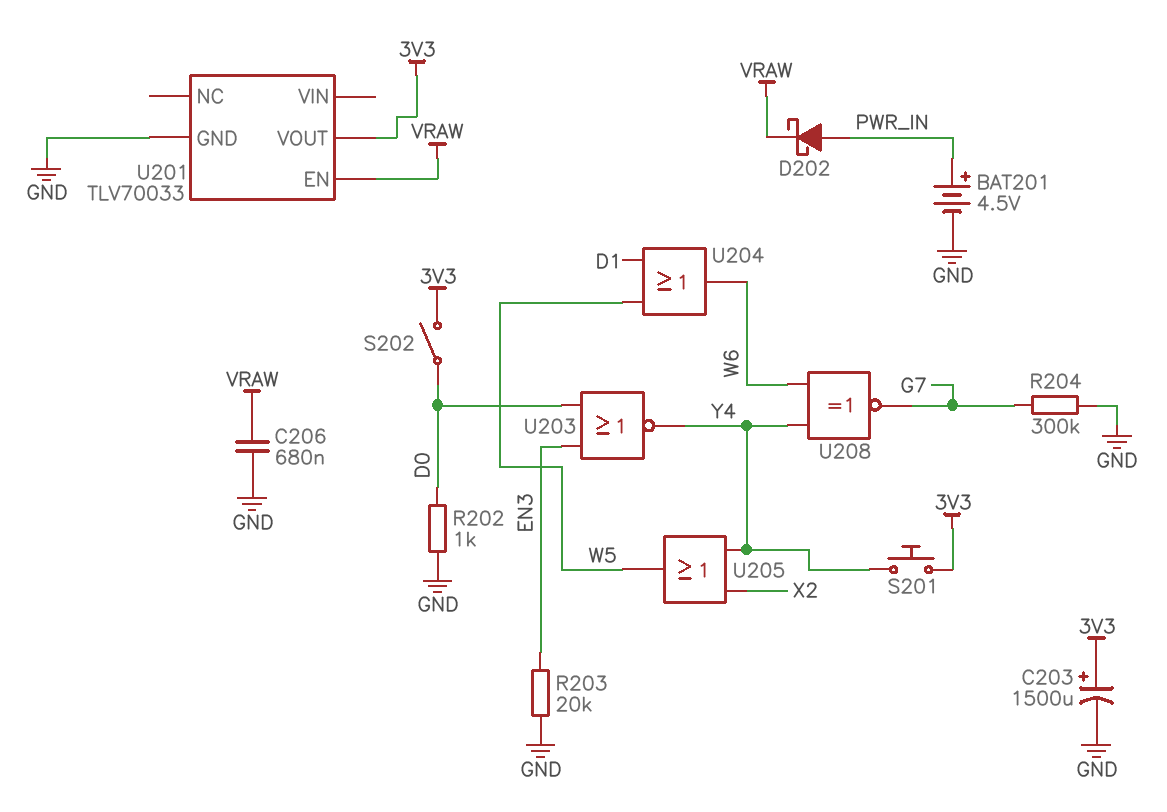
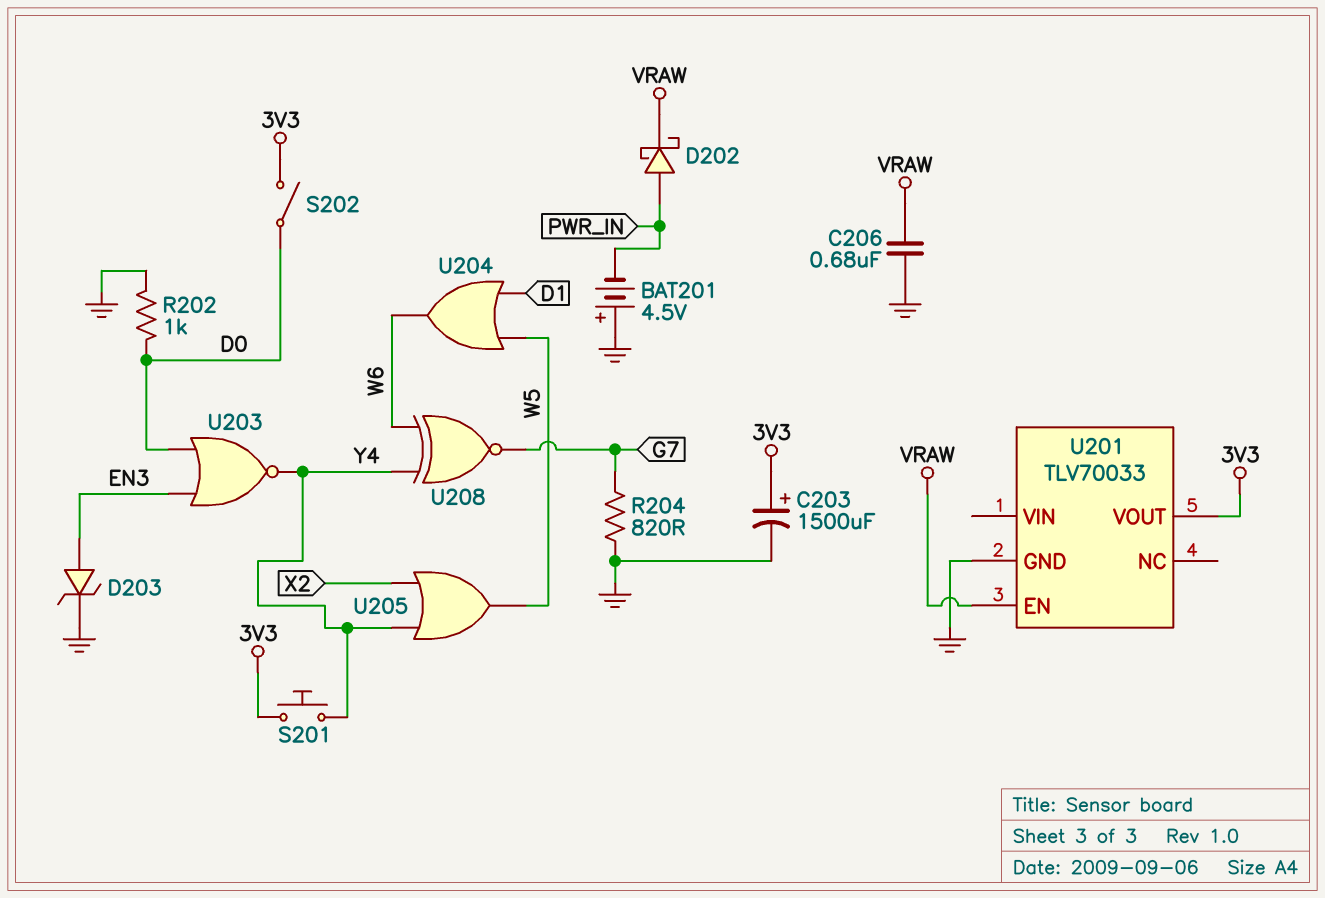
BAT201: 4.5V (plus PWR_IN, minus GND) -> 4.5V (plus GND, minus PWR_IN)
D203: none -> zener (A EN3, K GND)
R203: 20k (EN3, GND) -> none
R204: 300k (G7, GND) -> 820 (G7, GND)

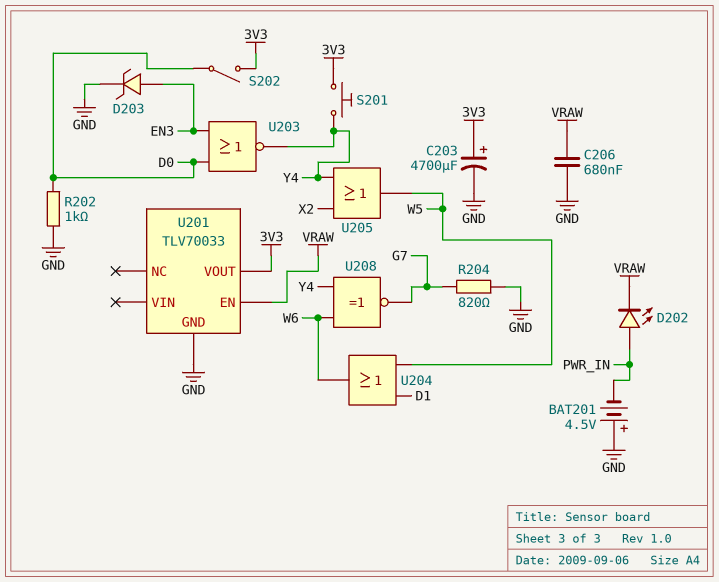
C203: 1500uF (plus 3V3, minus GND) -> 4700uF (plus 3V3, minus GND)
D202: schottky (A PWR_IN, K VRAW) -> LED (A PWR_IN, K VRAW)

